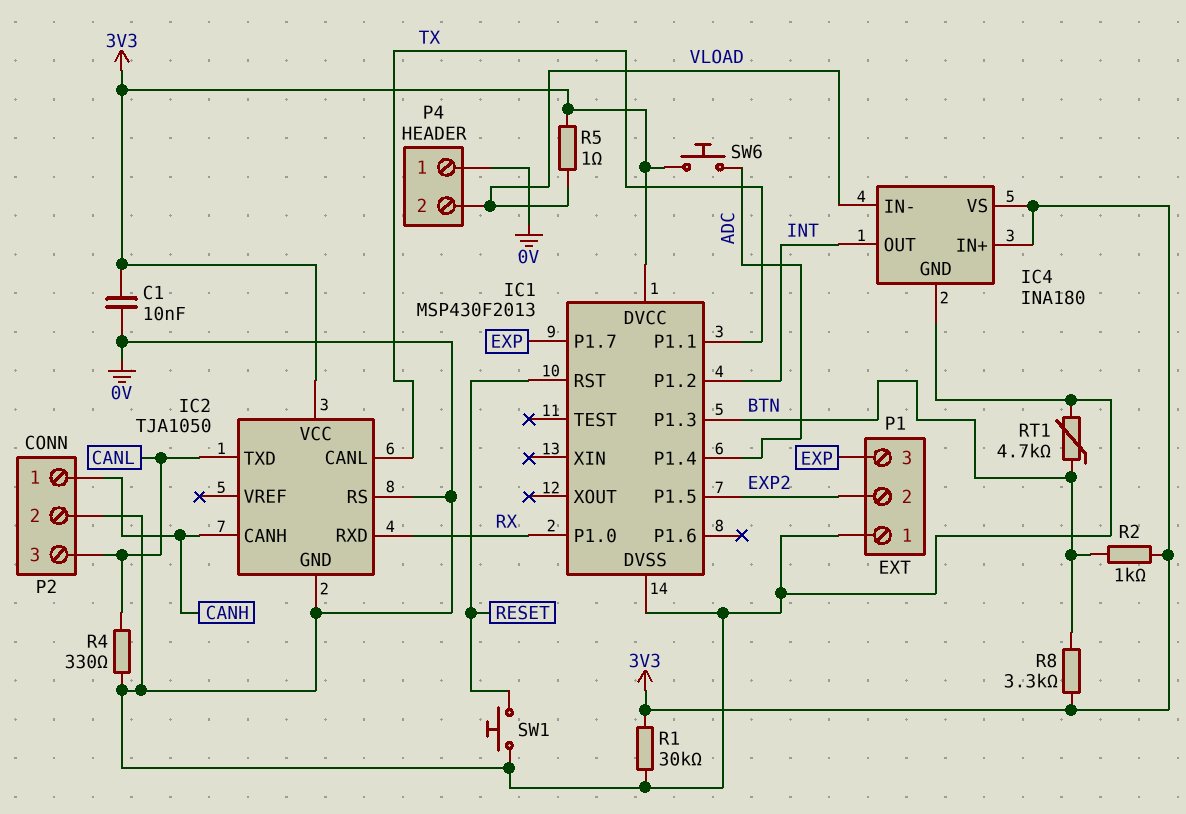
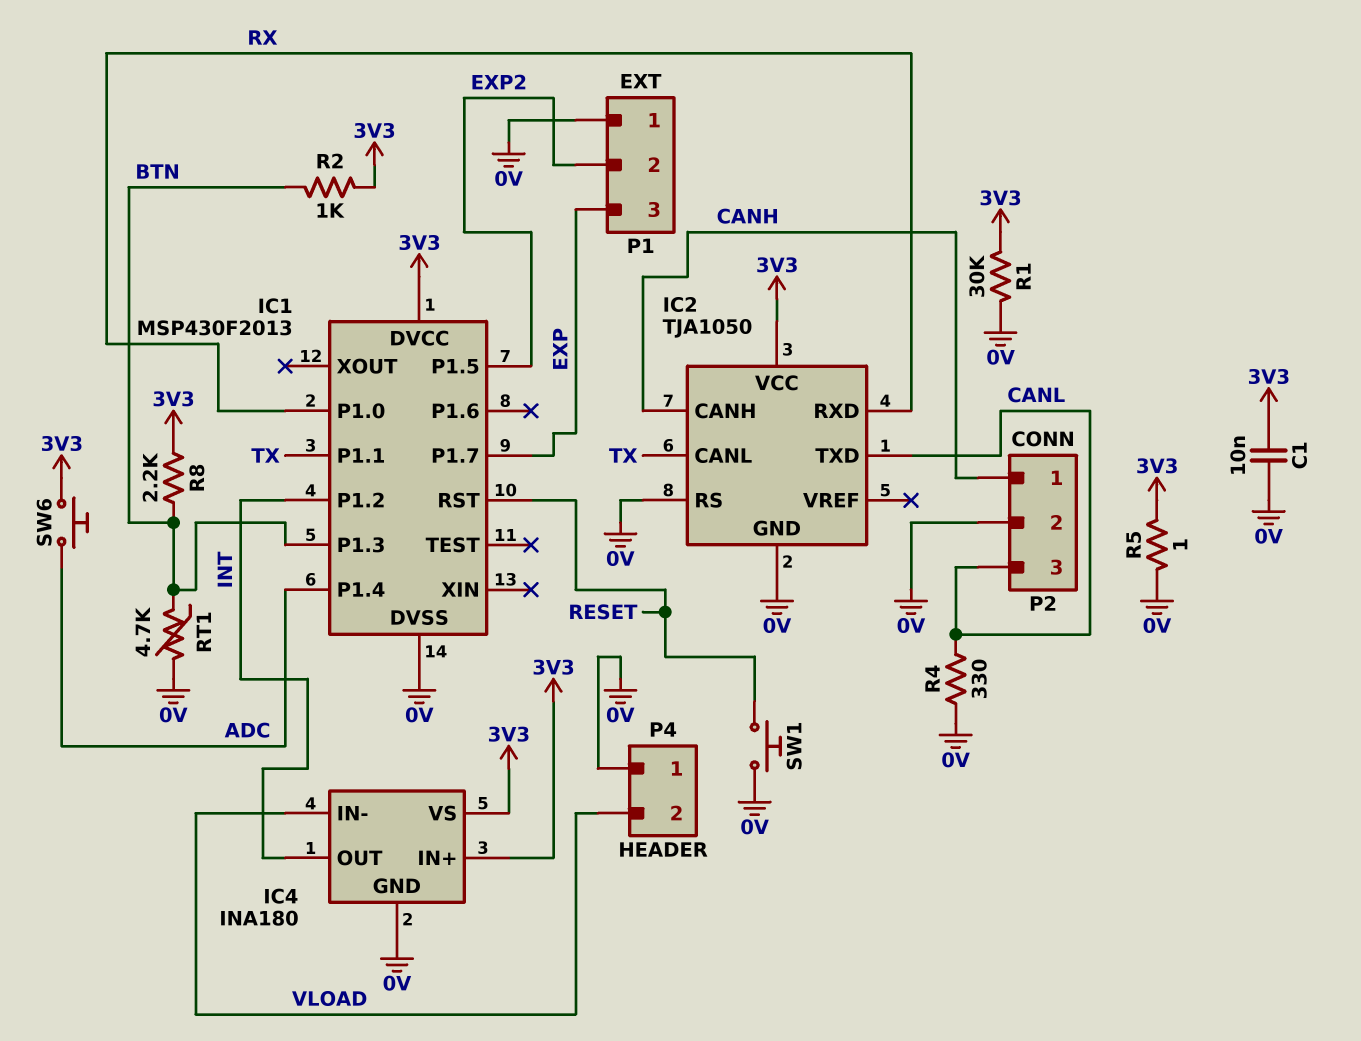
R5: 1 (3V3, VLOAD) -> 1 (0V, 3V3)
R8: 3.3k (3V3, BTN) -> 2.2k (3V3, BTN)

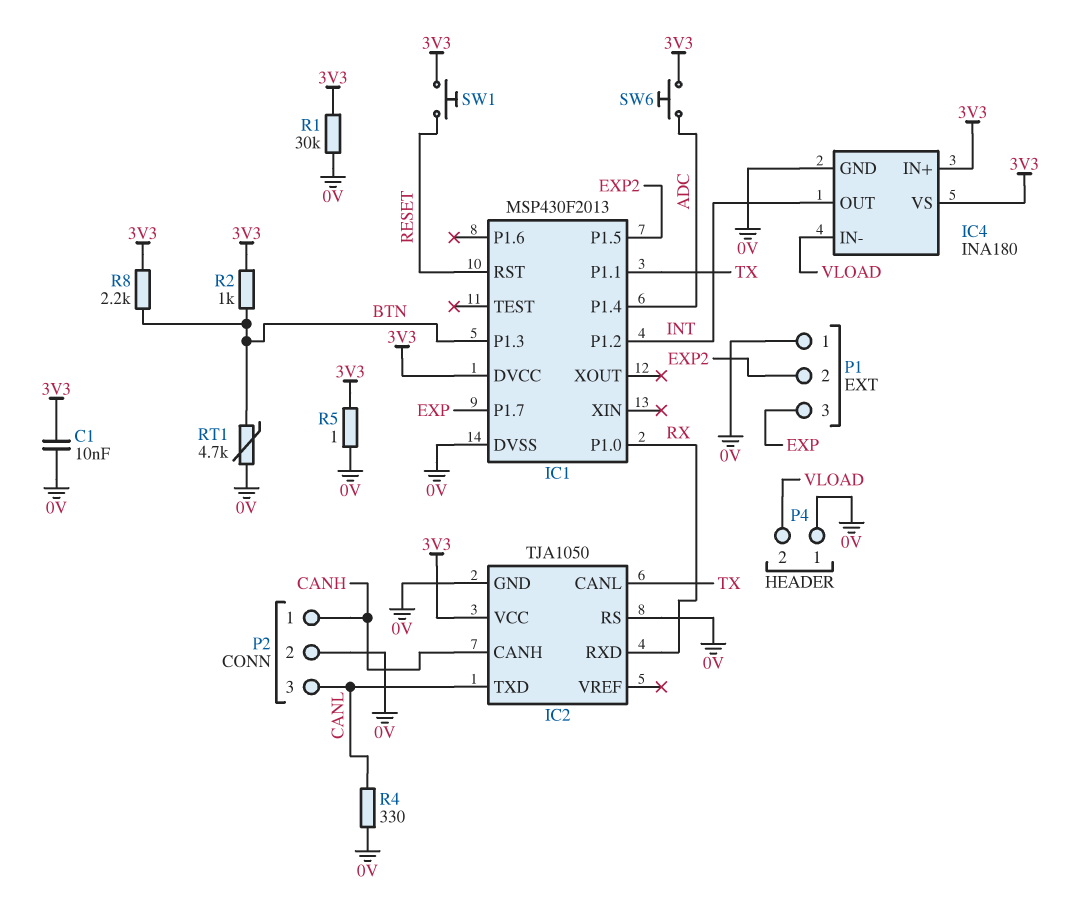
SW1: button (0V, RESET) -> button (3V3, RESET)

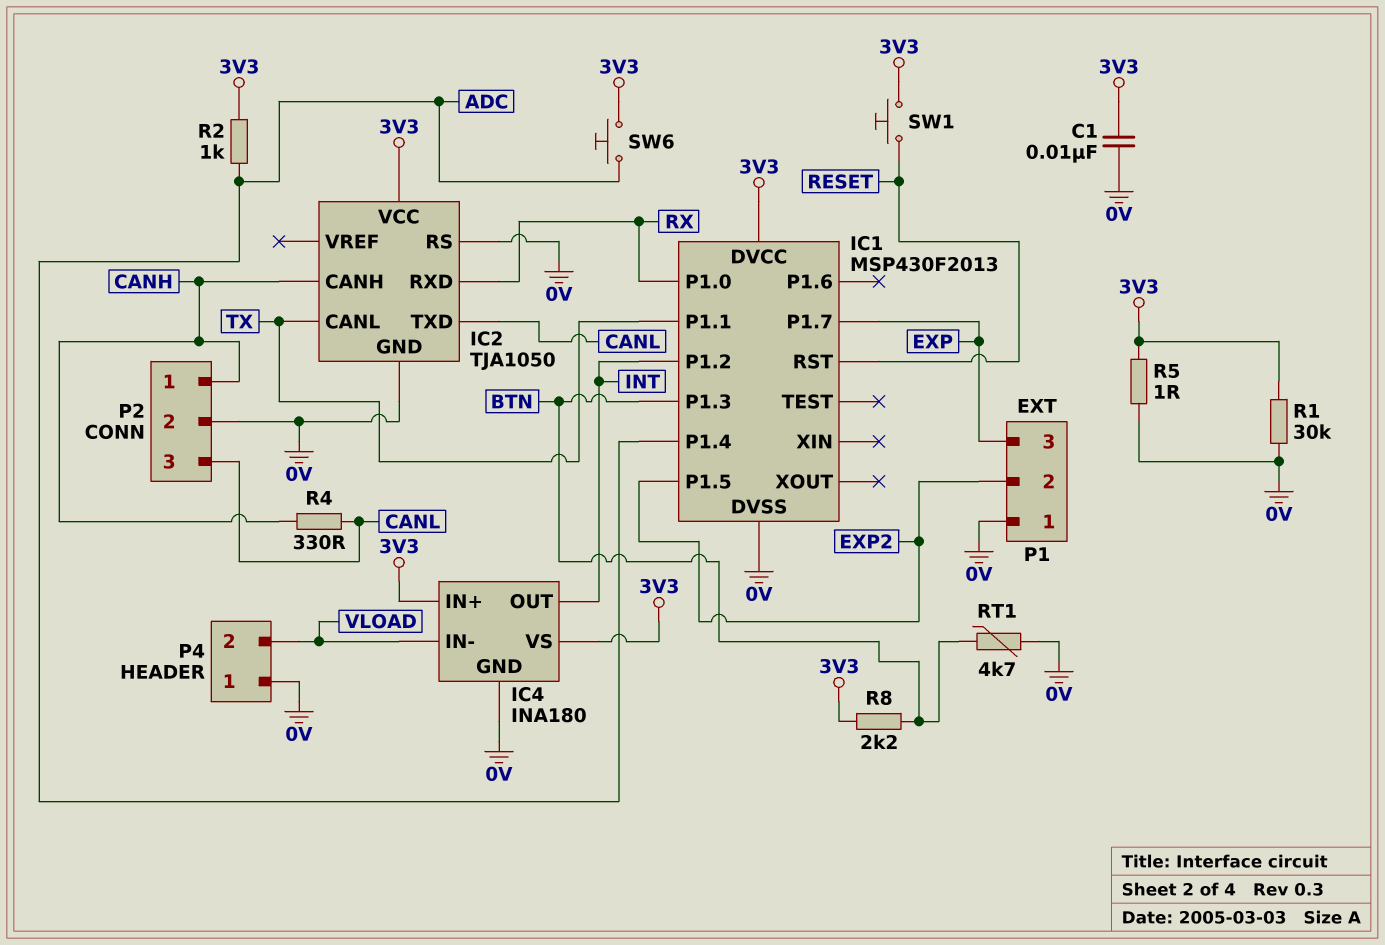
R2: 1k (3V3, BTN) -> 1k (3V3, ADC)
R4: 330 (0V, CANL) -> 330 (CANH, CANL)

